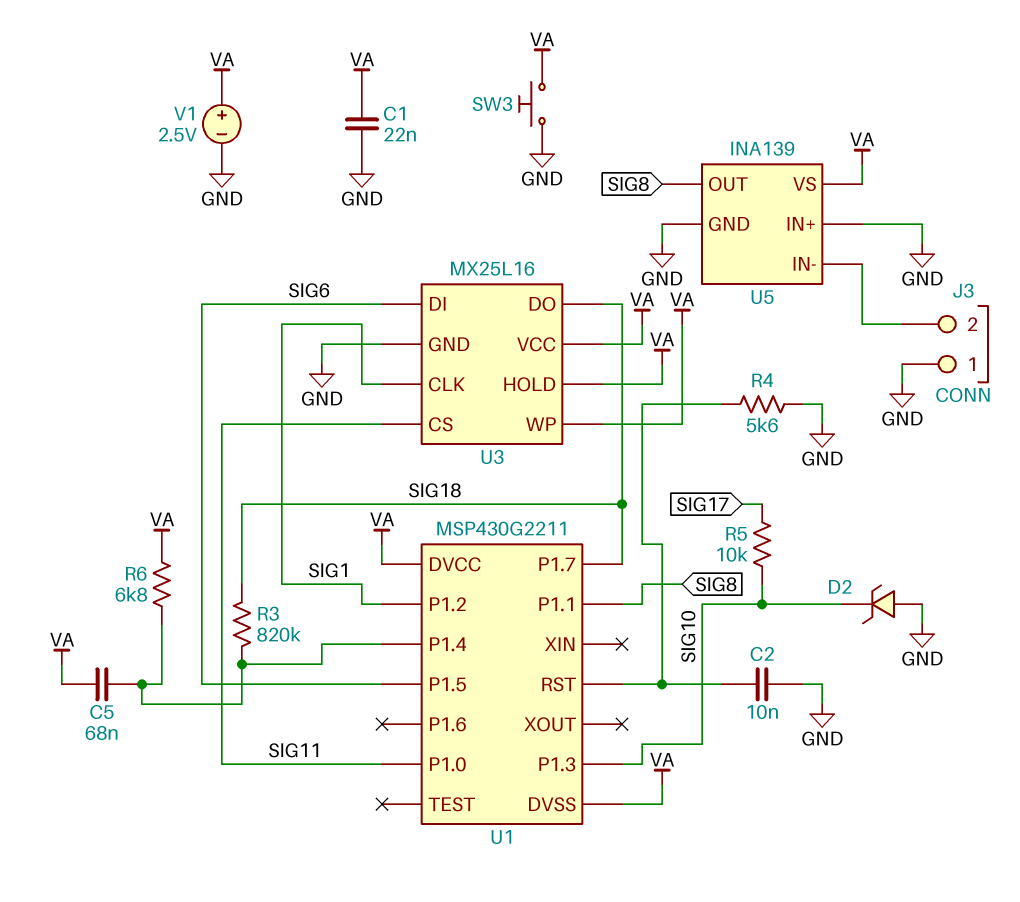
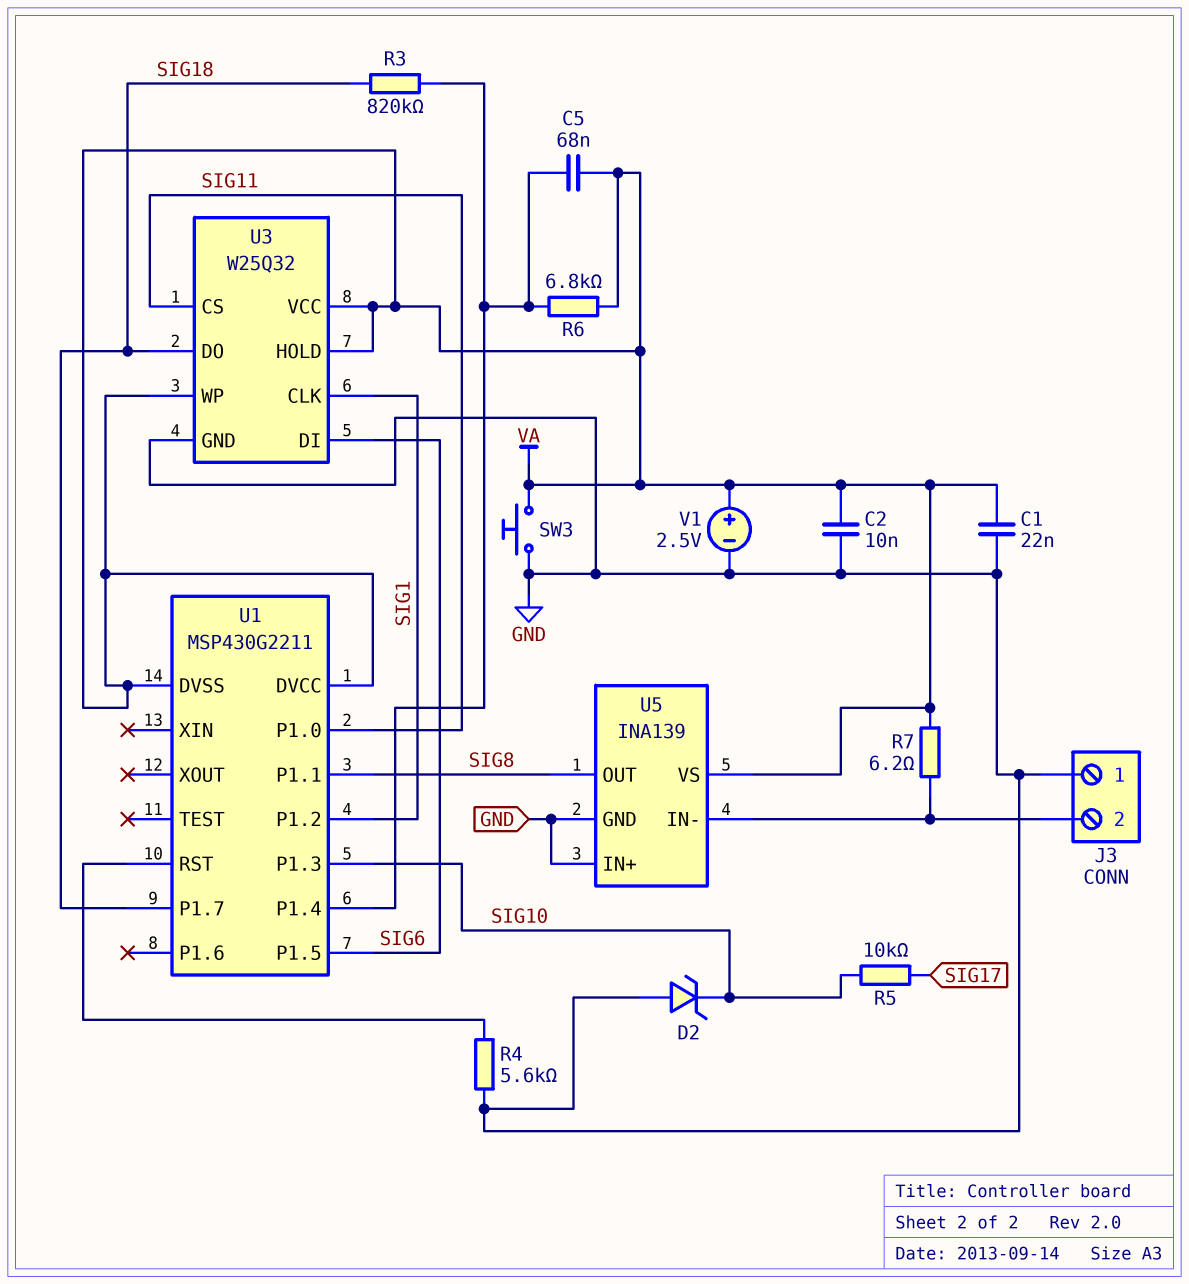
C2: 10nF (GND, U1/RST) -> 10nF (GND, VA)
R7: none -> 6.2 (J3/2, VA)
U3: MX25L16 -> W25Q32

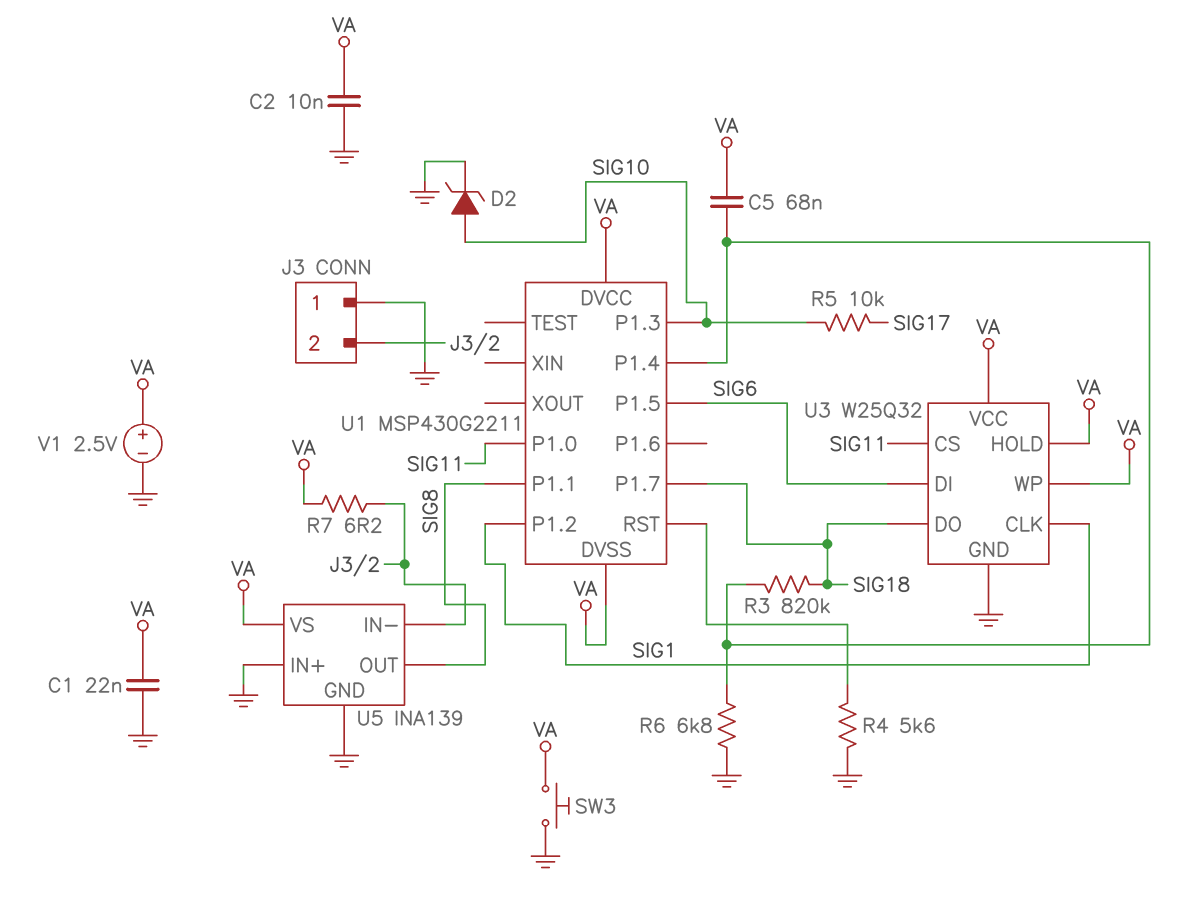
D2: zener (A GND, K SIG10) -> zener (A SIG10, K GND)
R6: 6.8k (U1/P1.4, VA) -> 6.8k (GND, U1/P1.4)

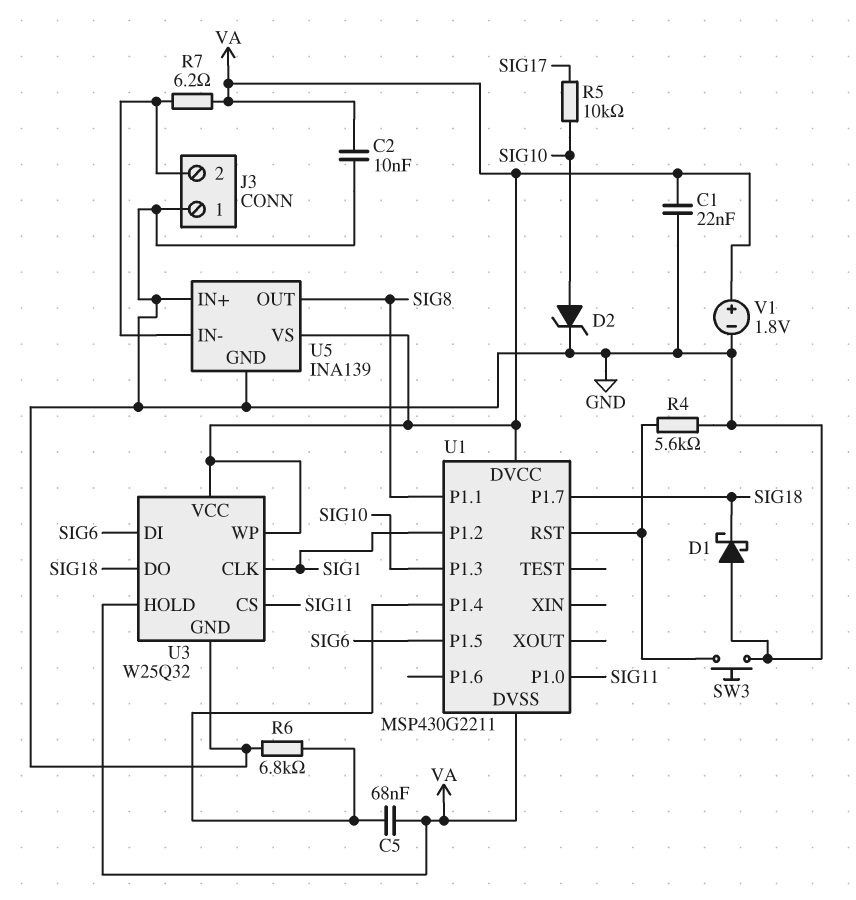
D1: none -> schottky (A GND, K SIG18)
R3: 820k (SIG18, U1/P1.4) -> none
SW3: button (GND, VA) -> button (GND, U1/RST)
V1: 2.5V (plus VA, minus GND) -> 1.8V (plus VA, minus GND)

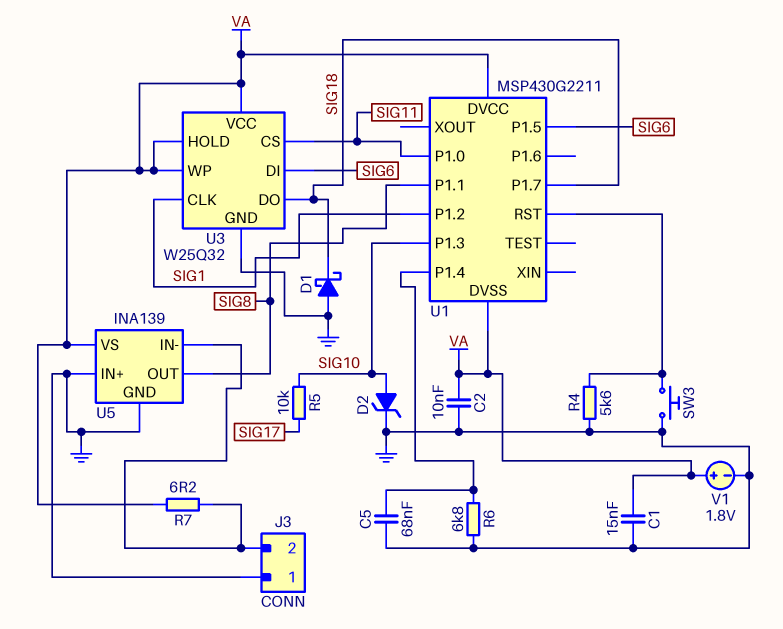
C1: 22nF (GND, VA) -> 15nF (GND, VA)
C5: 68nF (U1/P1.4, VA) -> 68nF (GND, U1/P1.4)

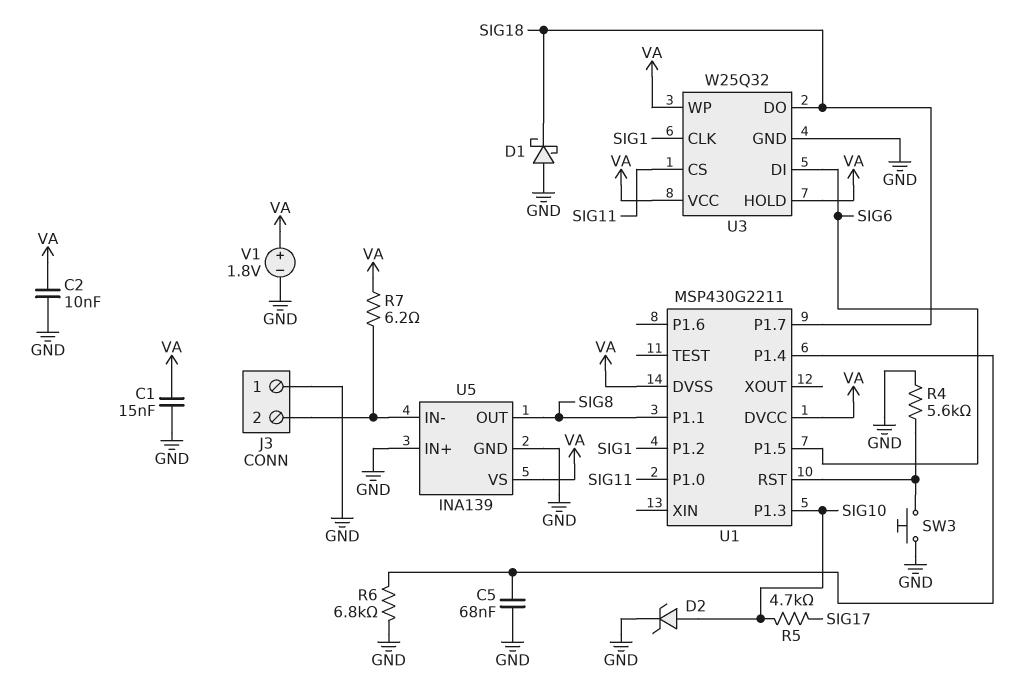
R5: 10k (SIG10, SIG17) -> 4.7k (SIG10, SIG17)

